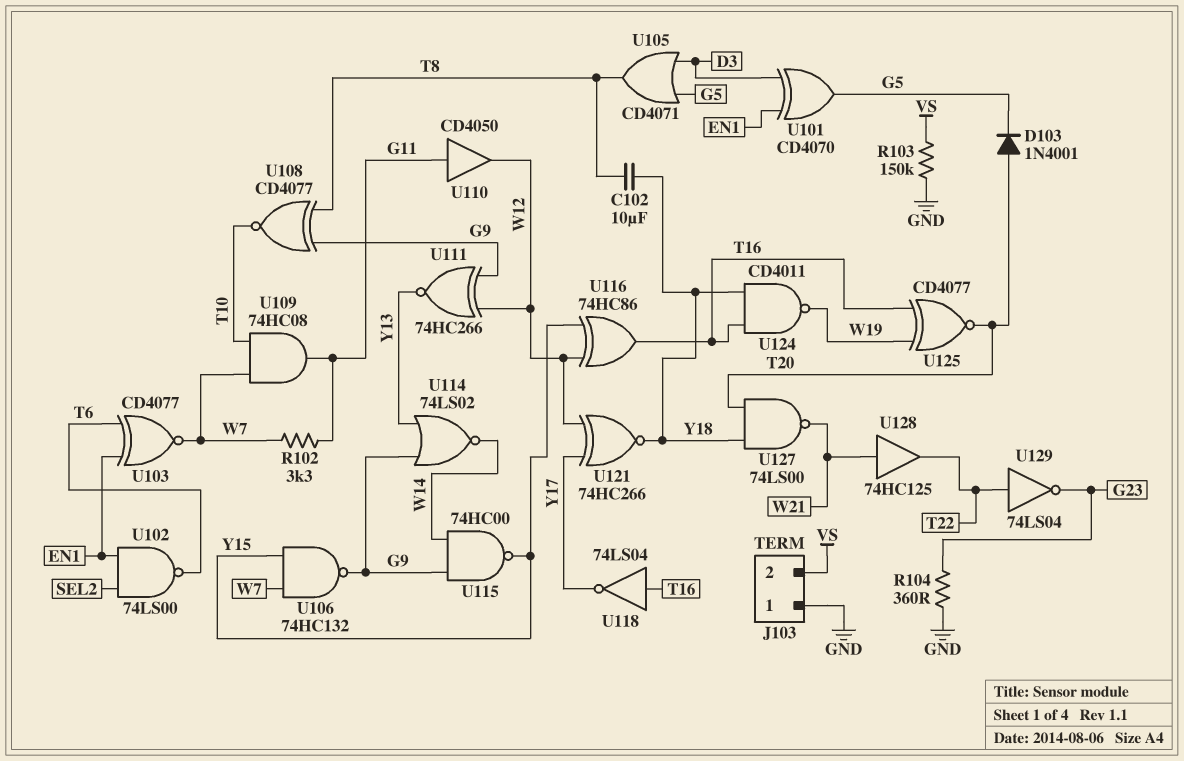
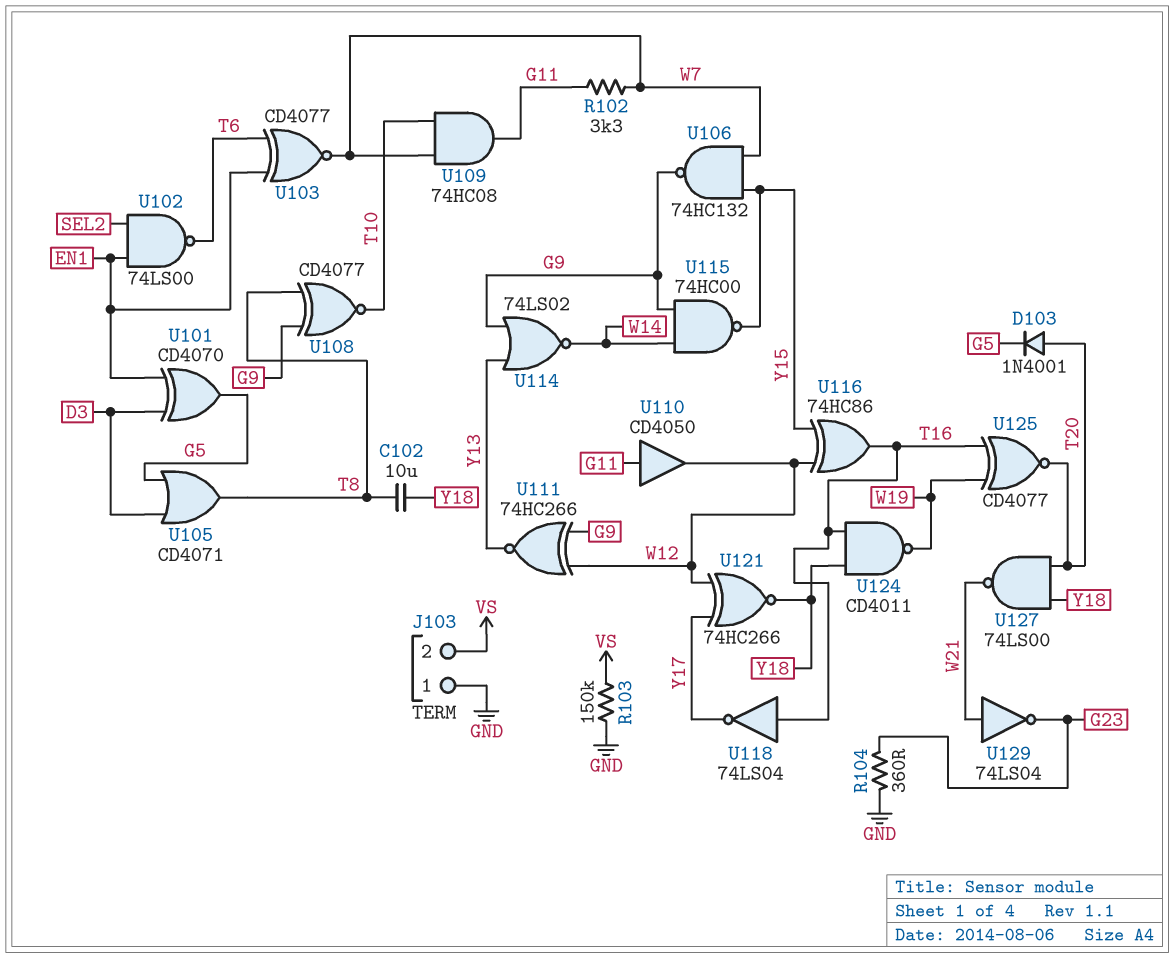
U128: buffer 74HC125 (in W21, out T22) -> none
U129: NOT 74LS04 (in T22, out G23) -> NOT 74LS04 (in W21, out G23)

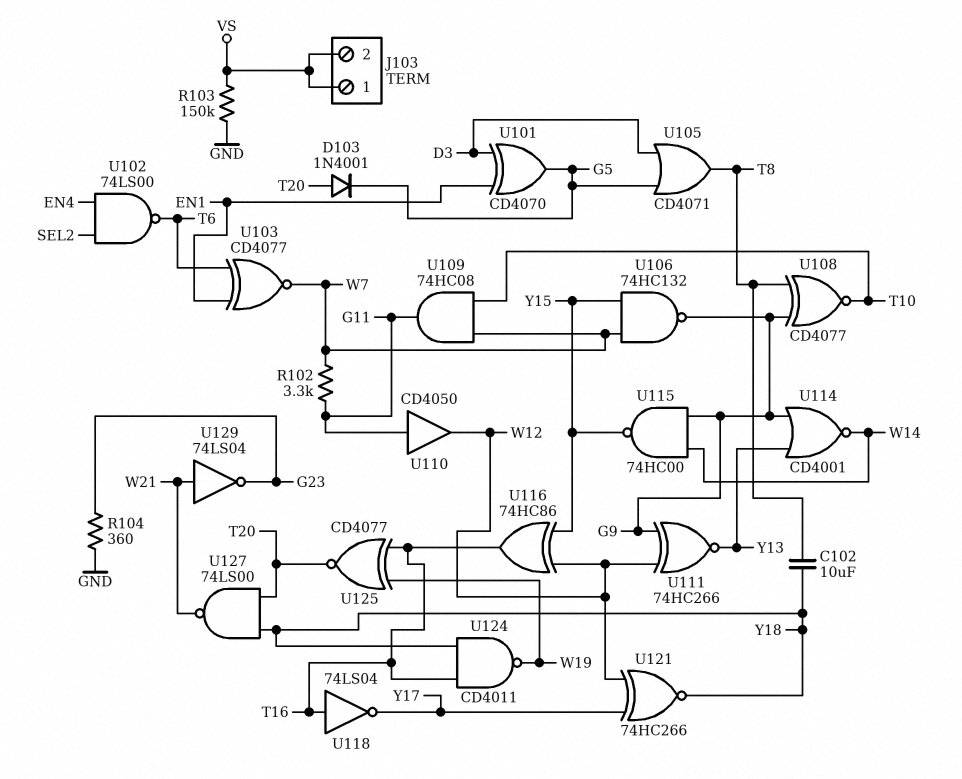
J103 pin 1: GND -> VS
U102: NAND 74LS00 (in EN1, in SEL2, out T6) -> NAND 74LS00 (in EN4, in SEL2, out T6)
U114: NOR 74LS02 (in G9, in Y13, out W14) -> NOR CD4001 (in G9, in Y13, out W14)

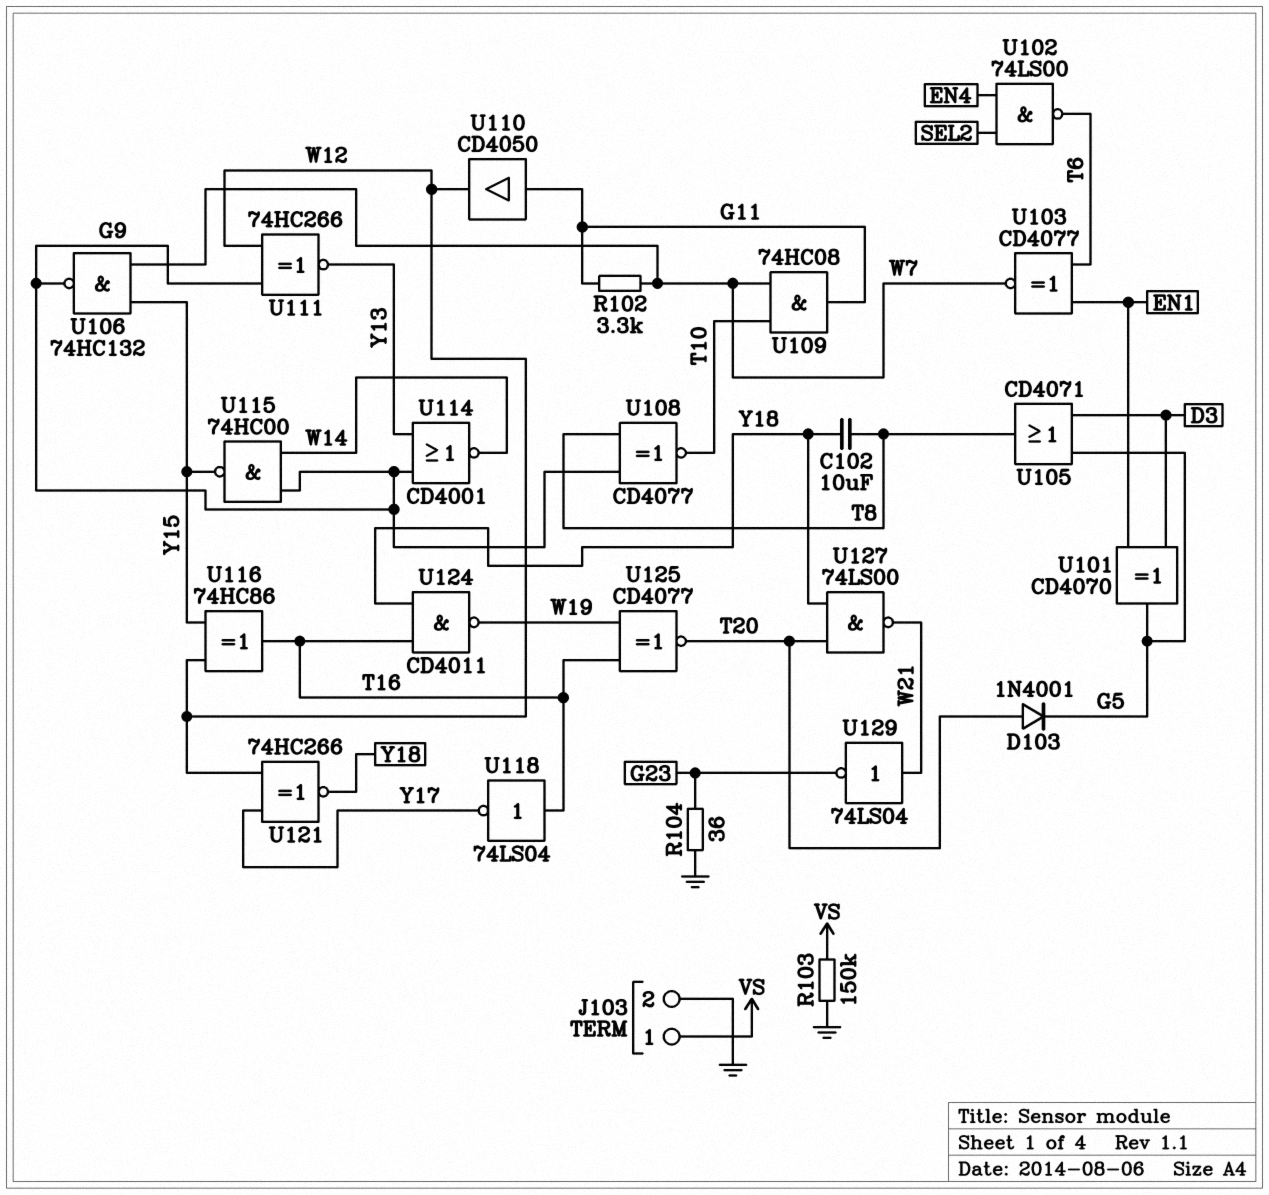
J103 pin 2: VS -> GND
R104: 360 (G23, GND) -> 36 (G23, GND)

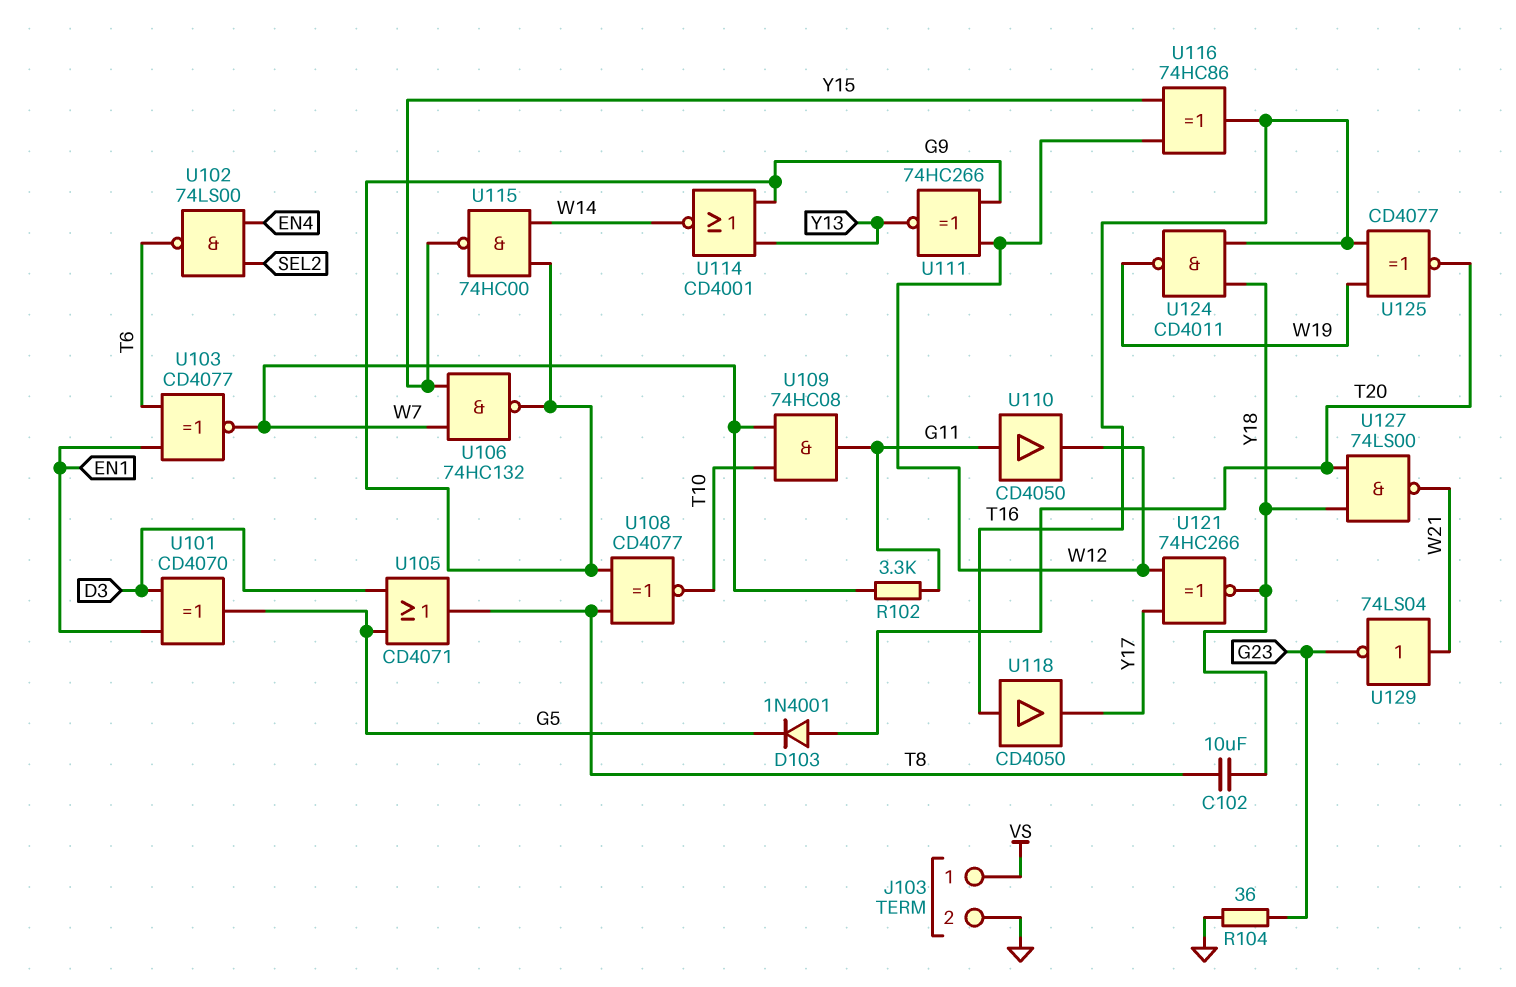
R103: 150k (GND, VS) -> none
U118: NOT 74LS04 (in T16, out Y17) -> buffer CD4050 (in T16, out Y17)

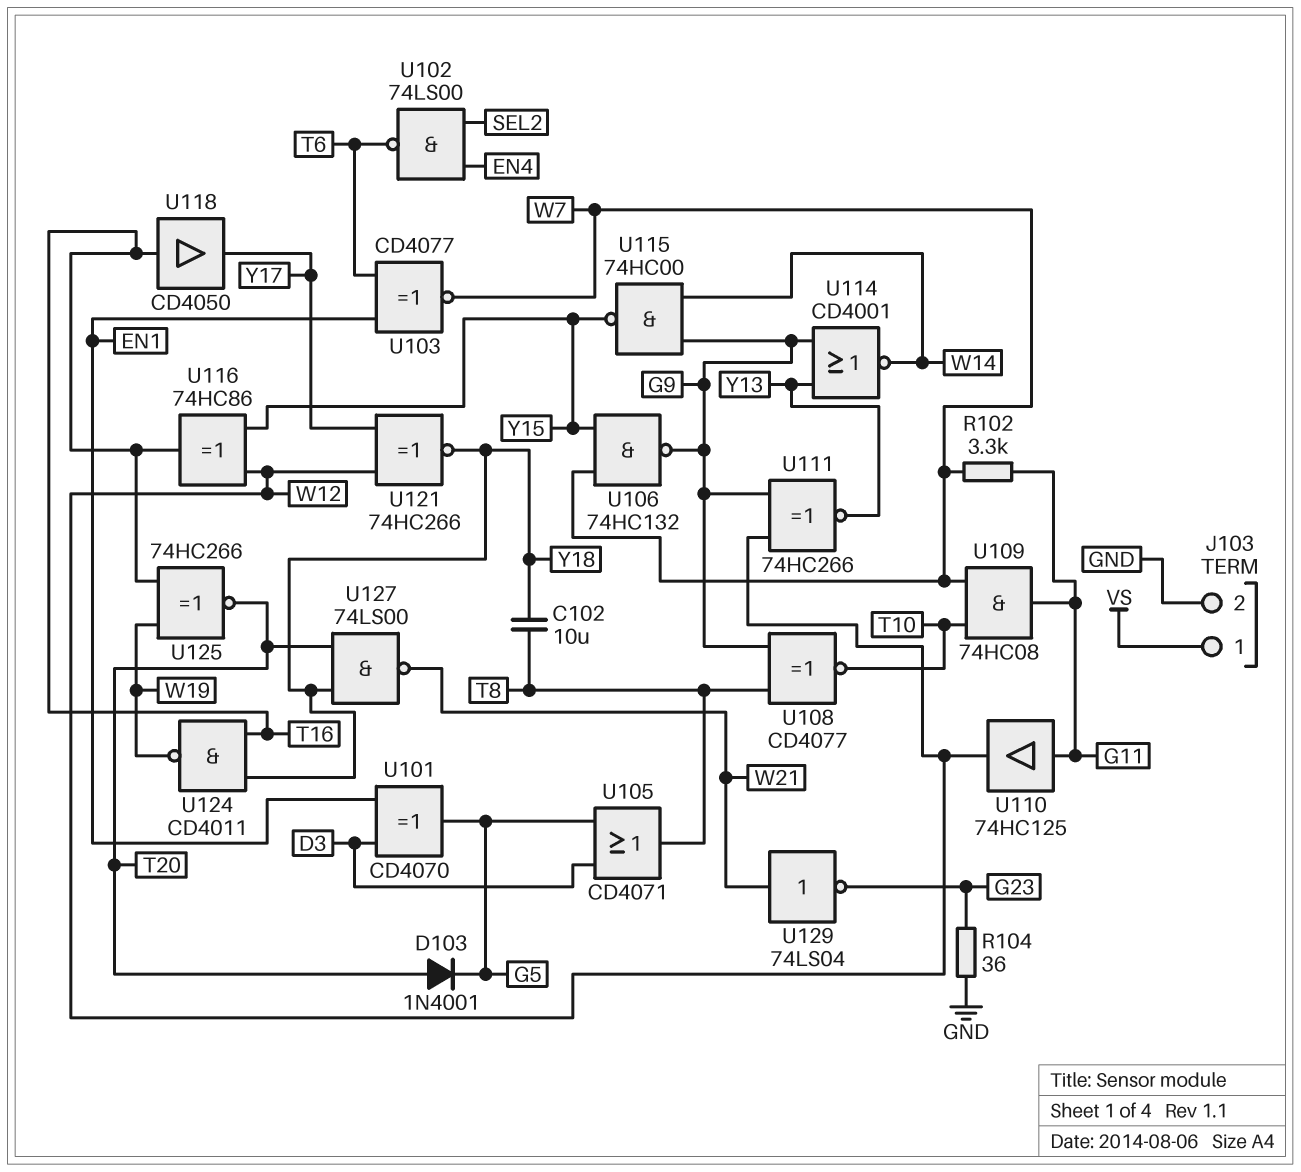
U110: buffer CD4050 (in G11, out W12) -> buffer 74HC125 (in G11, out W12)
U125: XNOR CD4077 (in T16, in W19, out T20) -> XNOR 74HC266 (in T16, in W19, out T20)

